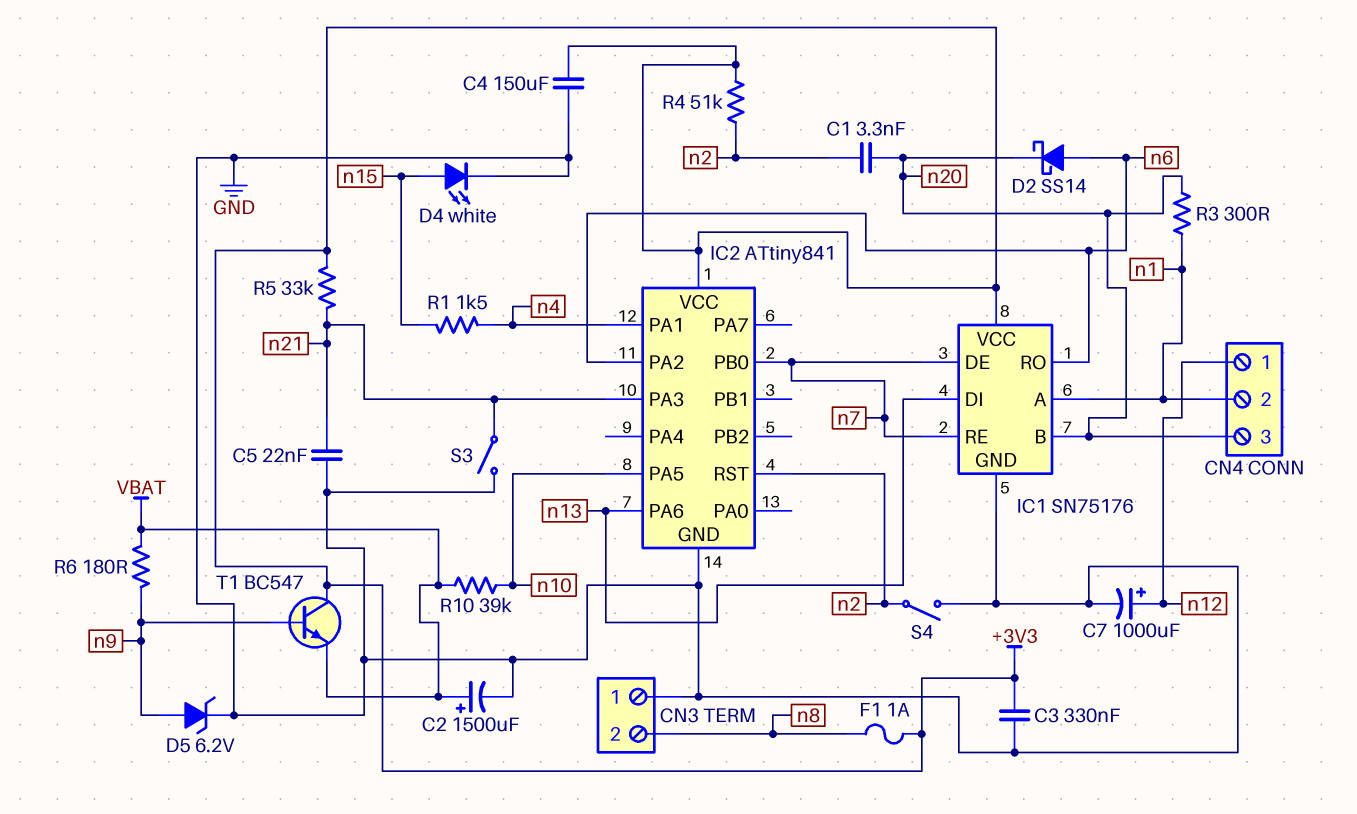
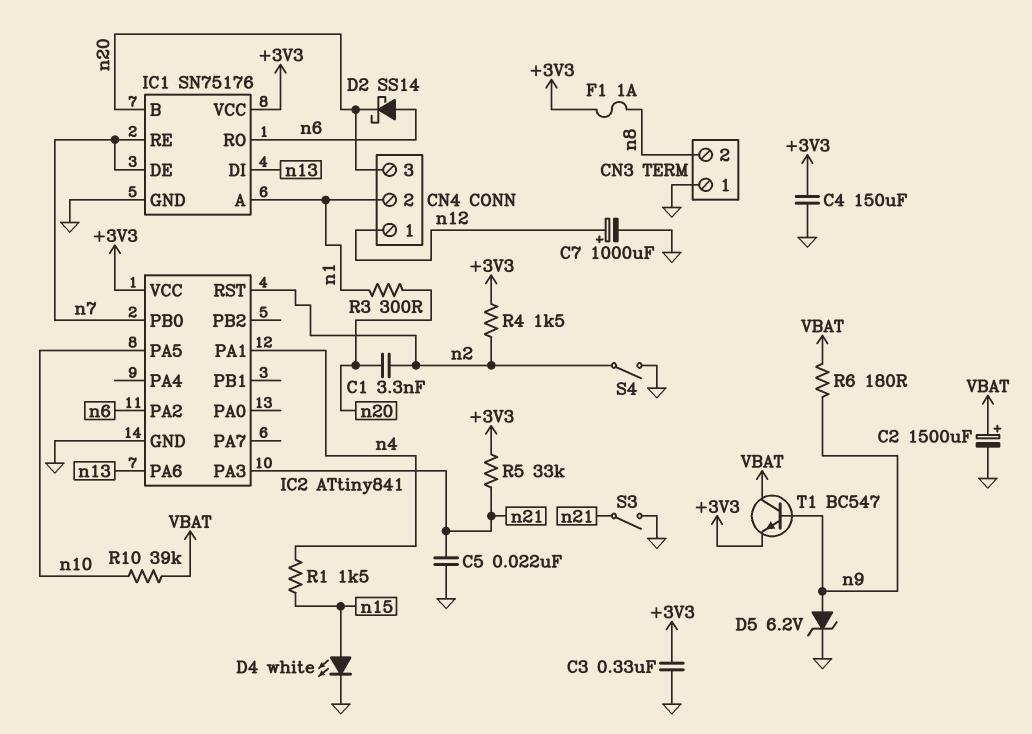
R4: 51k (+3V3, n2) -> 1.5k (+3V3, n2)
T1: NPN BC547 (B n9, C +3V3, E VBAT) -> NPN BC547 (B n9, C VBAT, E +3V3)

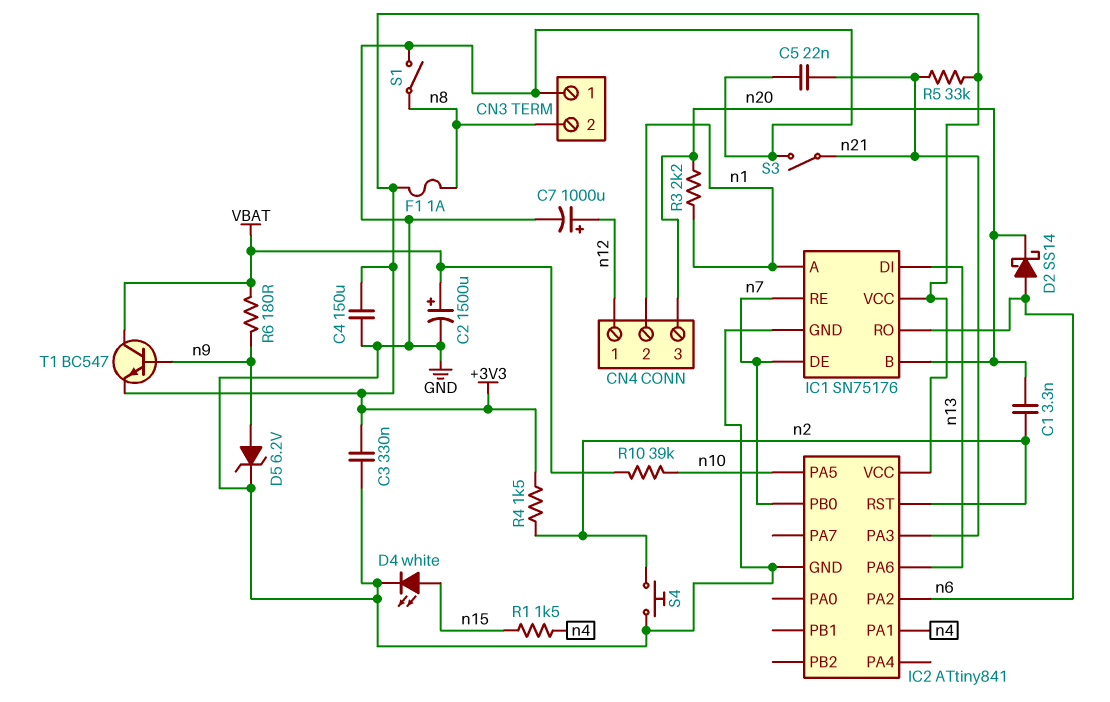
R3: 300 (n1, n20) -> 2.2k (n1, n20)
S1: none -> switch (GND, n8)
S4: switch (GND, n2) -> button (GND, n2)

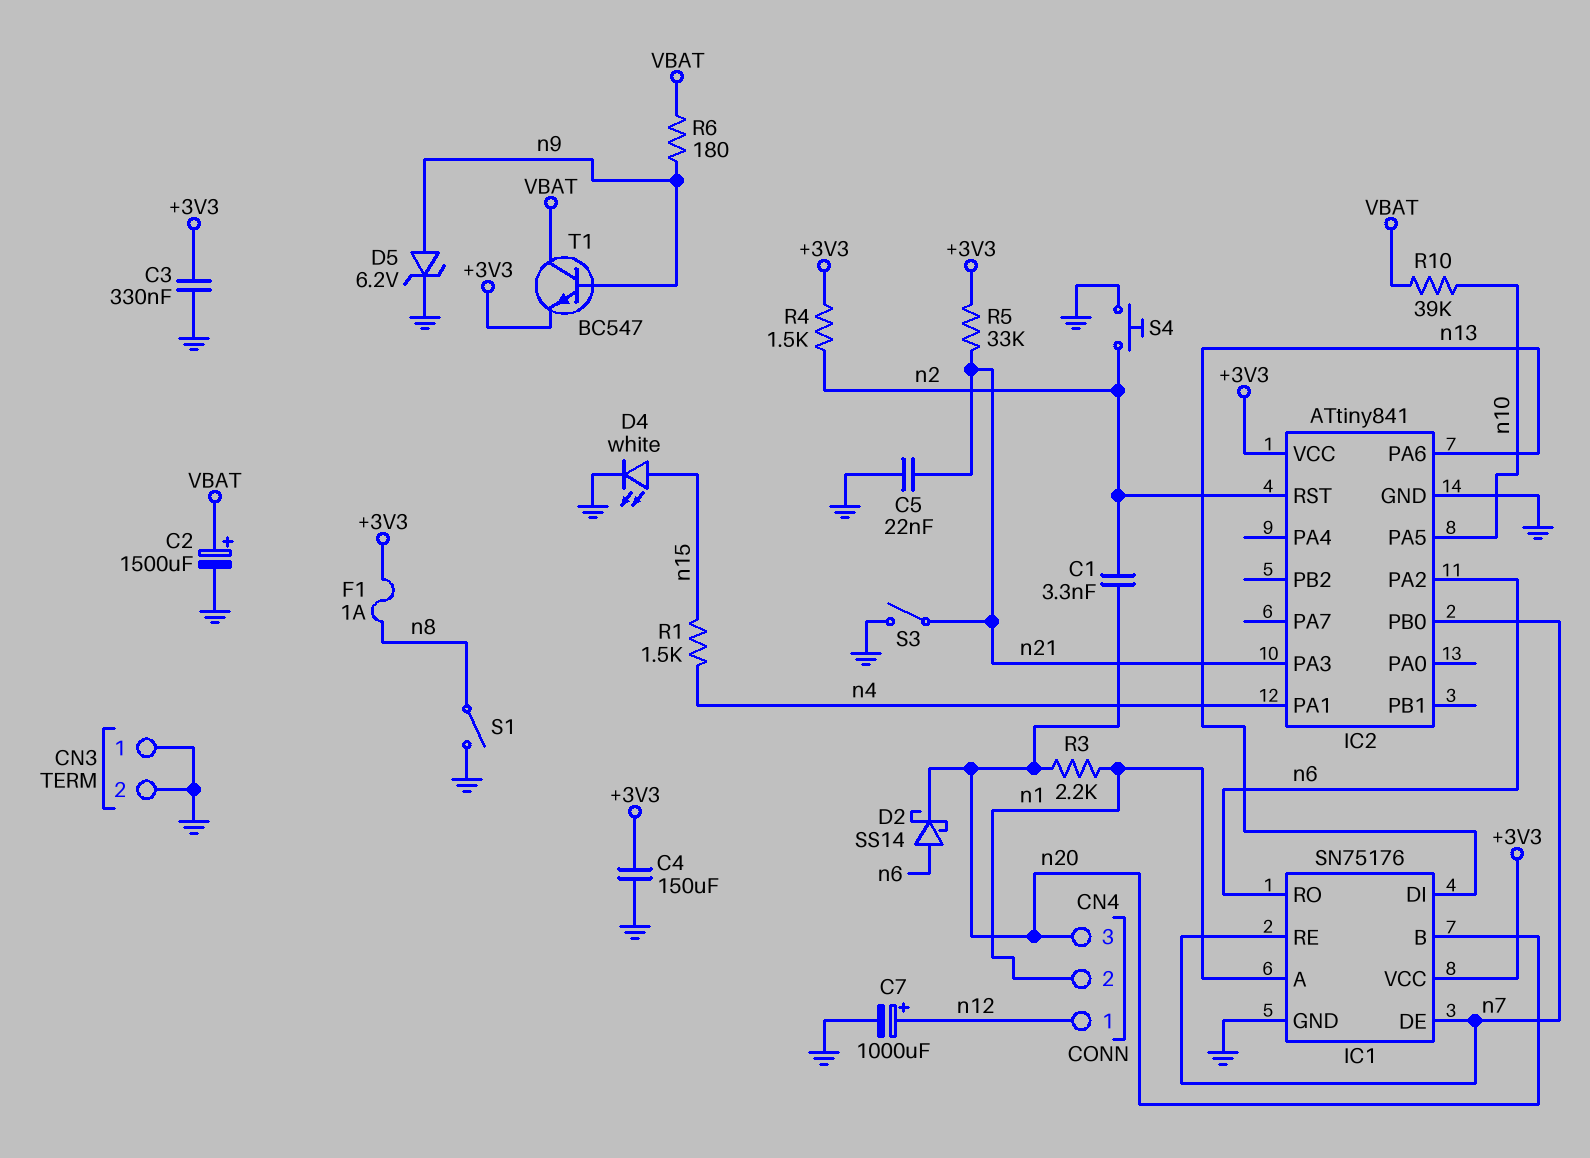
CN3 pin 2: n8 -> GND

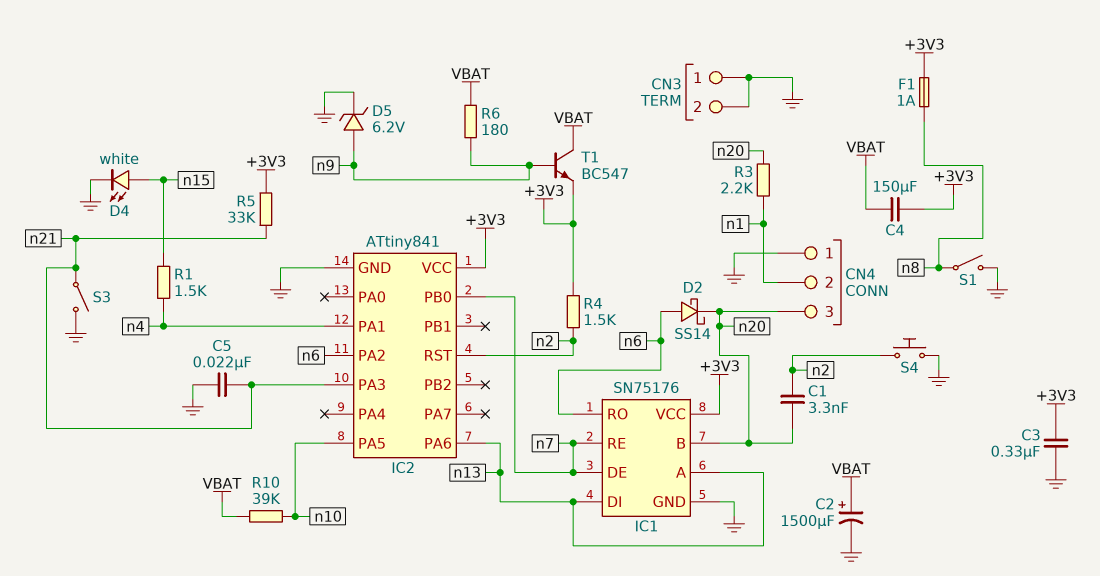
C4: 150uF (+3V3, GND) -> 150uF (+3V3, VBAT)
C7: 1000uF (plus n12, minus GND) -> none
CN4 pin 1: n12 -> GND
IC1 pin A: n1 -> n13

